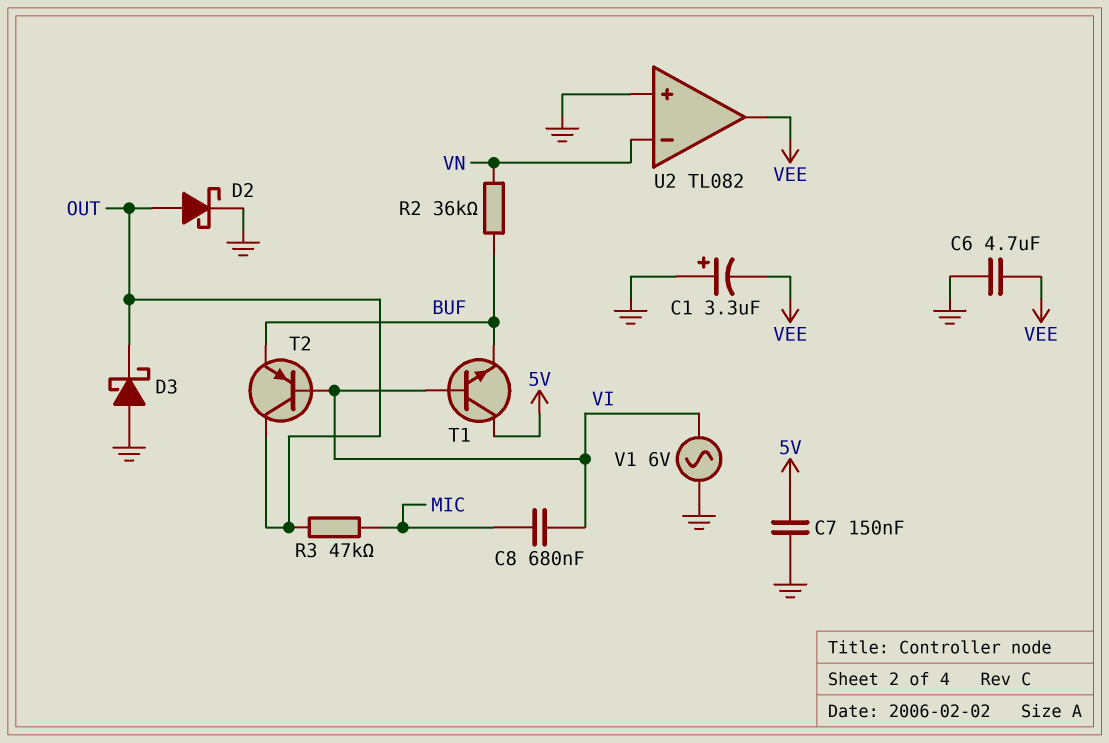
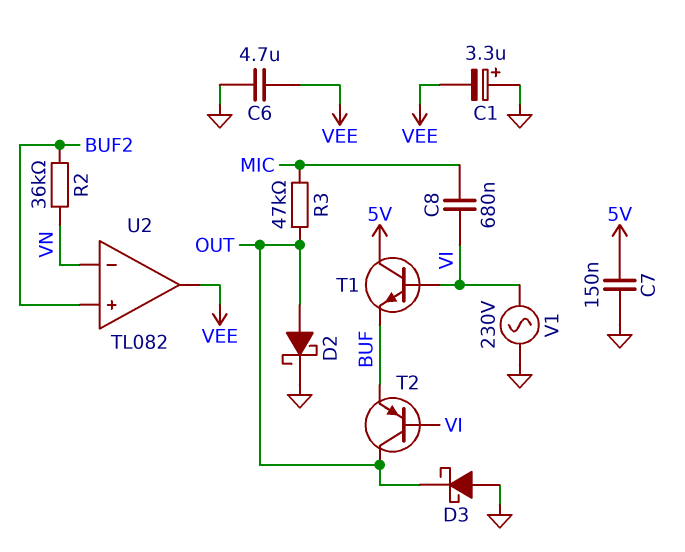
R2: 36k (BUF, VN) -> 36k (BUF2, VN)
U2 pin in+: GND -> BUF2
V1: AC 6V (GND, VI) -> AC 230V (GND, VI)

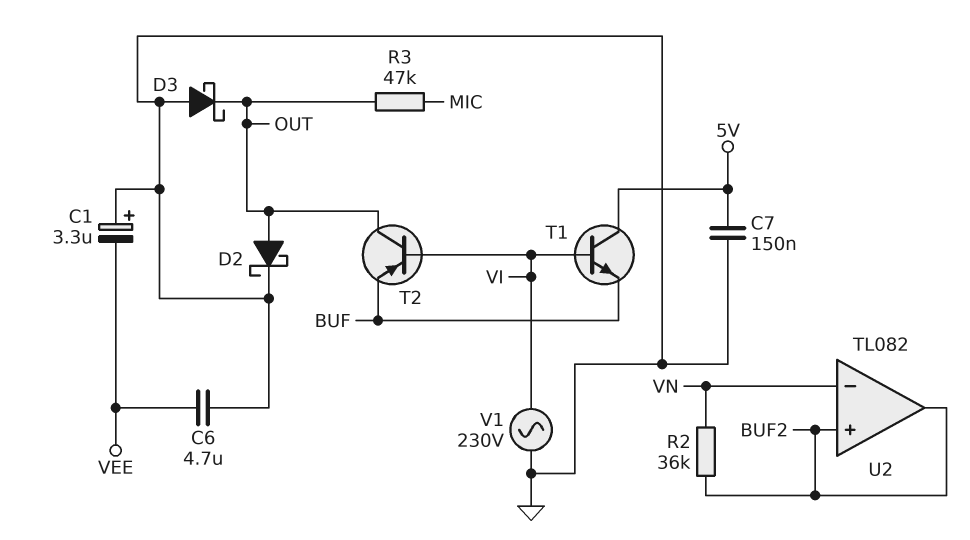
C8: 680nF (MIC, VI) -> none
U2 pin out: VEE -> BUF2

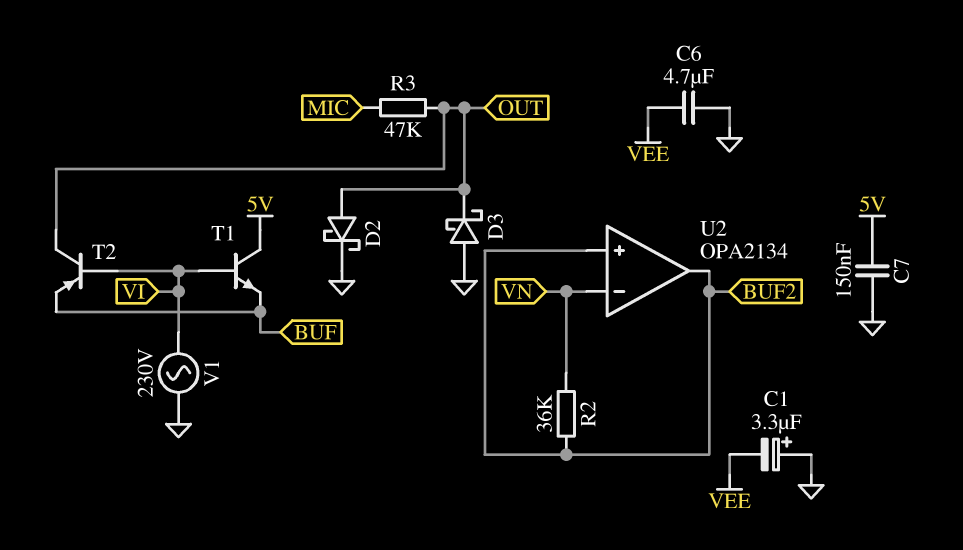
U2: TL082 -> OPA2134

